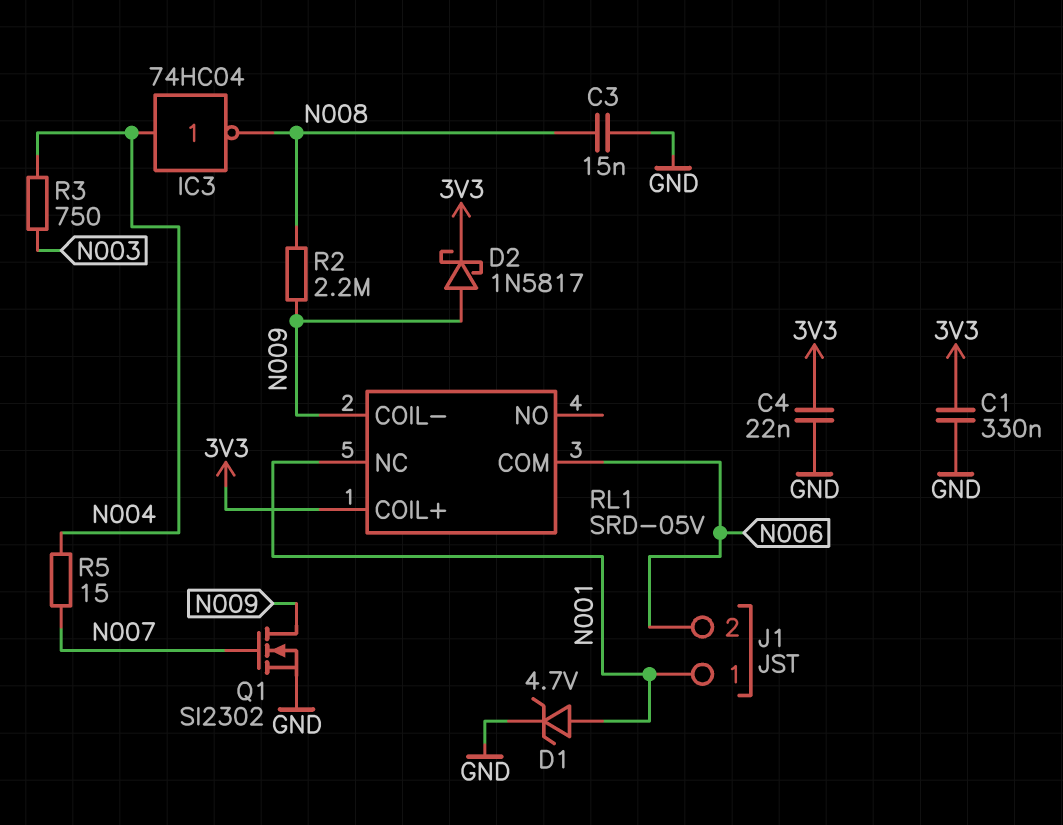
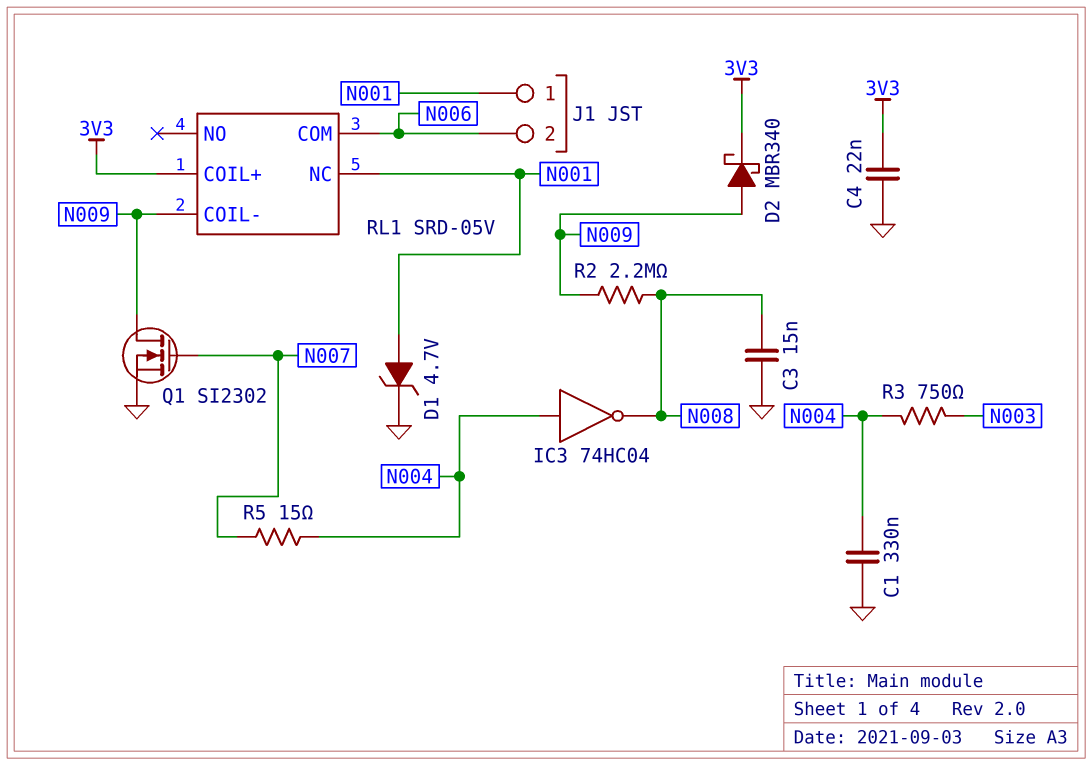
C1: 330nF (3V3, GND) -> 330nF (GND, N004)
D2: schottky 1N5817 (A N009, K 3V3) -> schottky MBR340 (A N009, K 3V3)

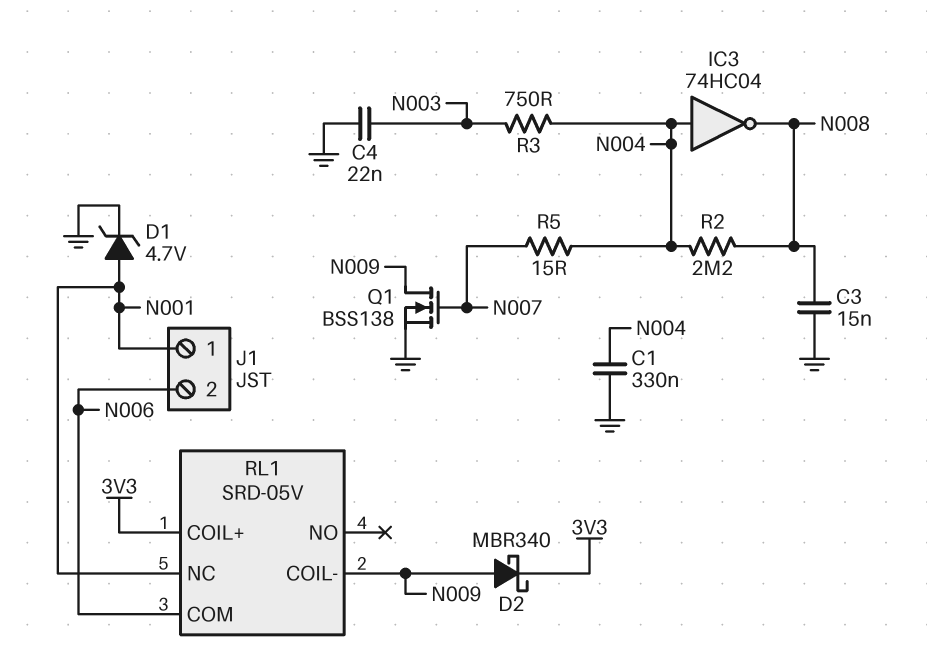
C4: 22nF (3V3, GND) -> 22nF (GND, N003)
Q1: NMOS SI2302 (G N007, D N009, S GND) -> NMOS BSS138 (G N007, D N009, S GND)
R2: 2.2M (N008, N009) -> 2.2M (N004, N008)

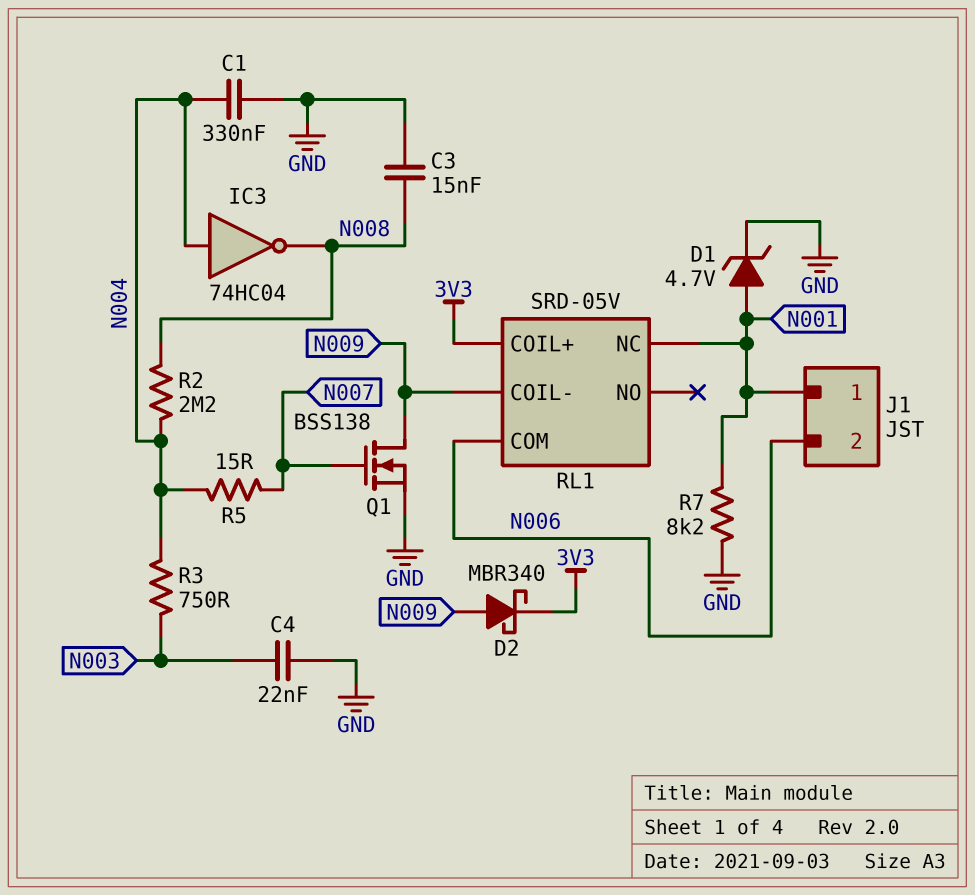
R7: none -> 8.2k (GND, N001)

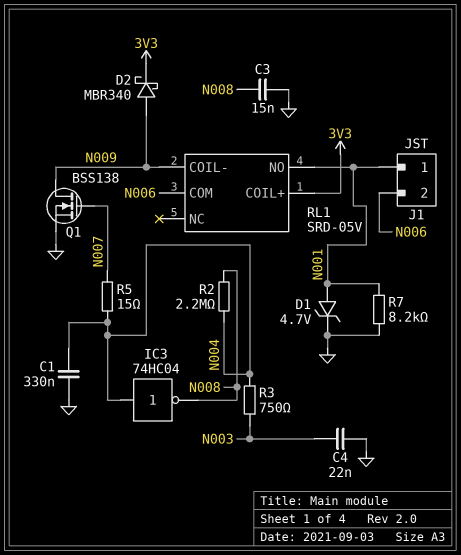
RL1 pin NC: N001 -> none
RL1 pin NO: none -> N001

